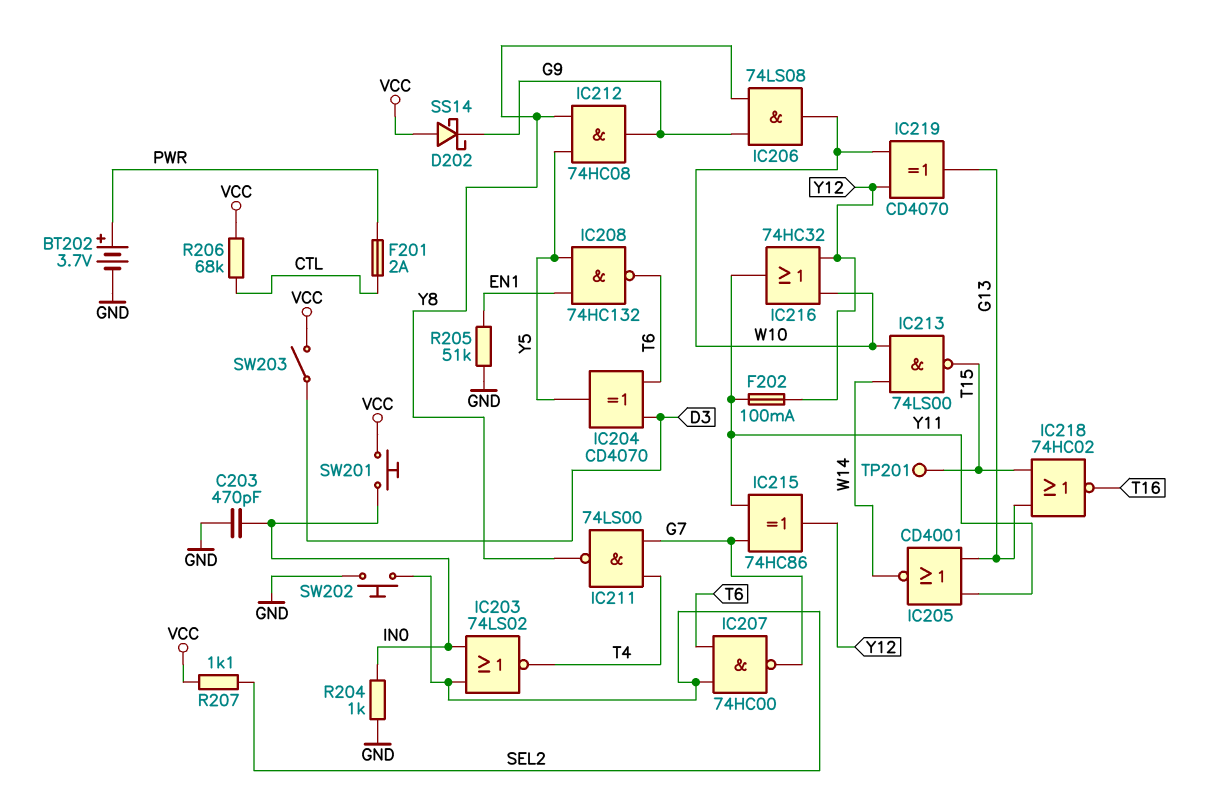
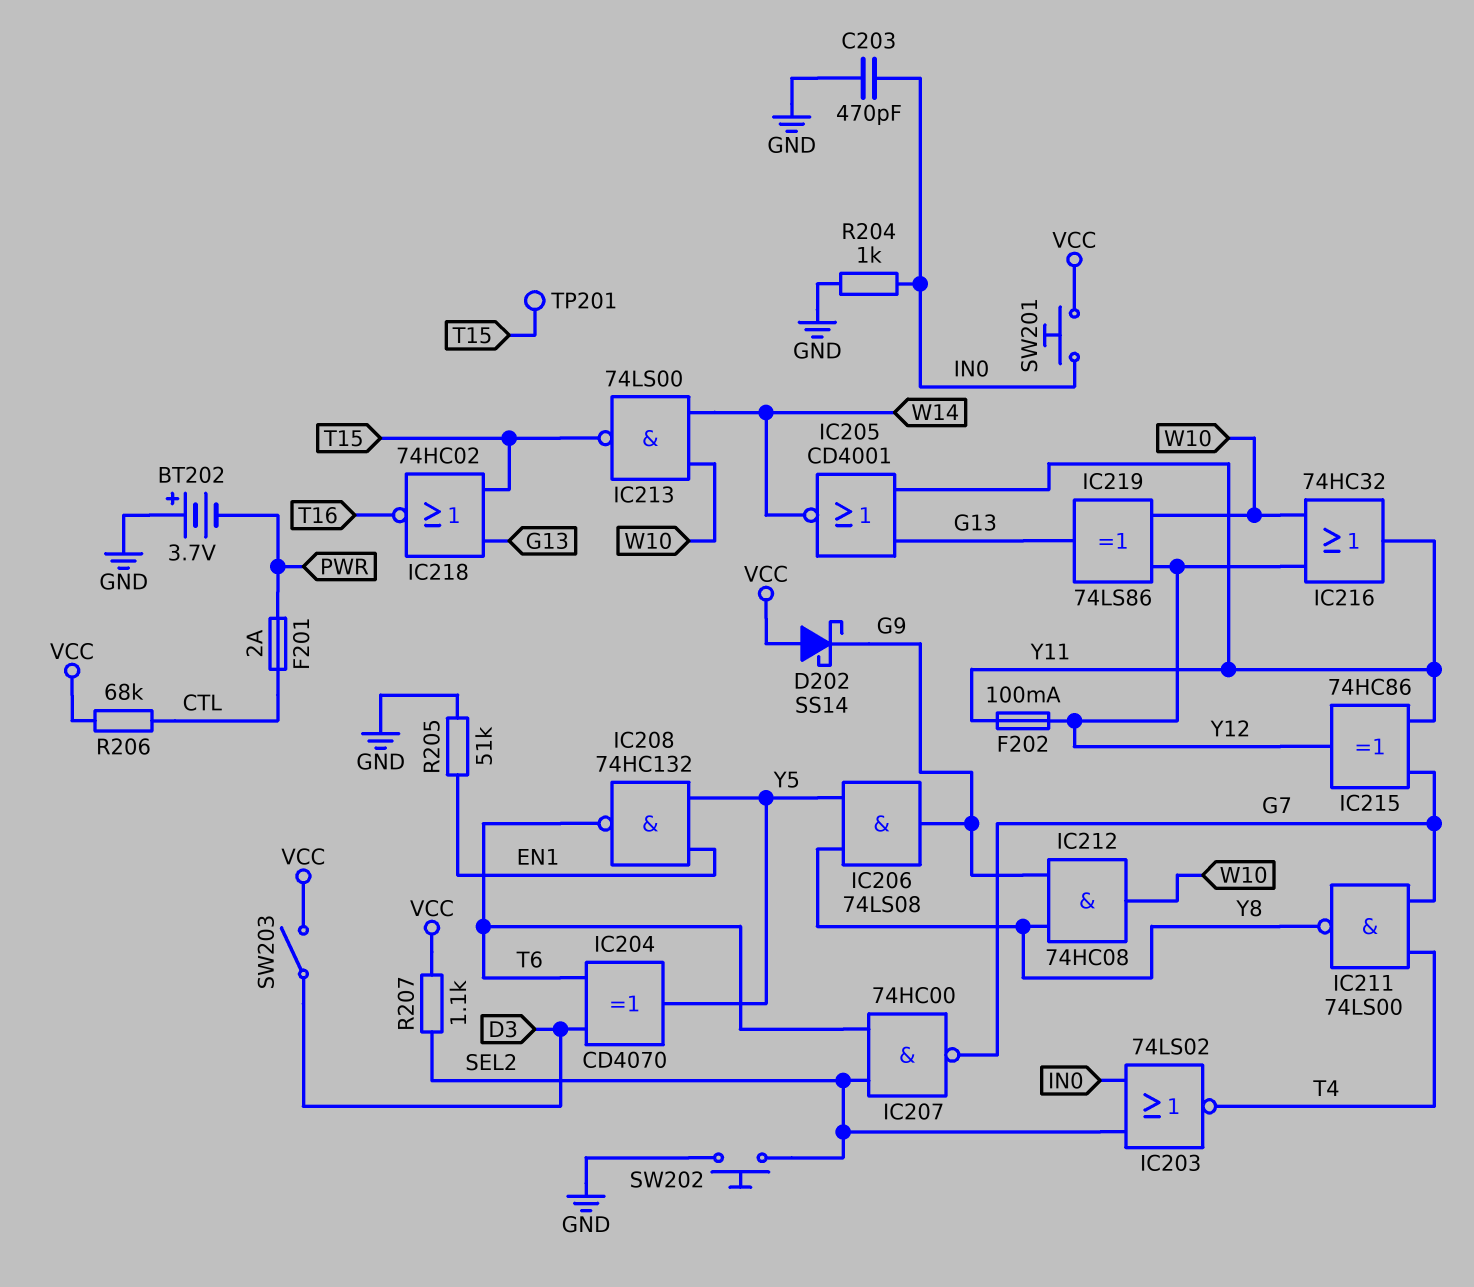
BT202: 3.7V (plus PWR, minus GND) -> 3.7V (plus GND, minus PWR)
IC206: AND 74LS08 (in G9, in Y8, out W10) -> AND 74LS08 (in Y5, in Y8, out G9)
IC212: AND 74HC08 (in Y5, in Y8, out G9) -> AND 74HC08 (in G9, in Y8, out W10)
IC219: XOR CD4070 (in W10, in Y12, out G13) -> XOR 74LS86 (in W10, in Y12, out G13)

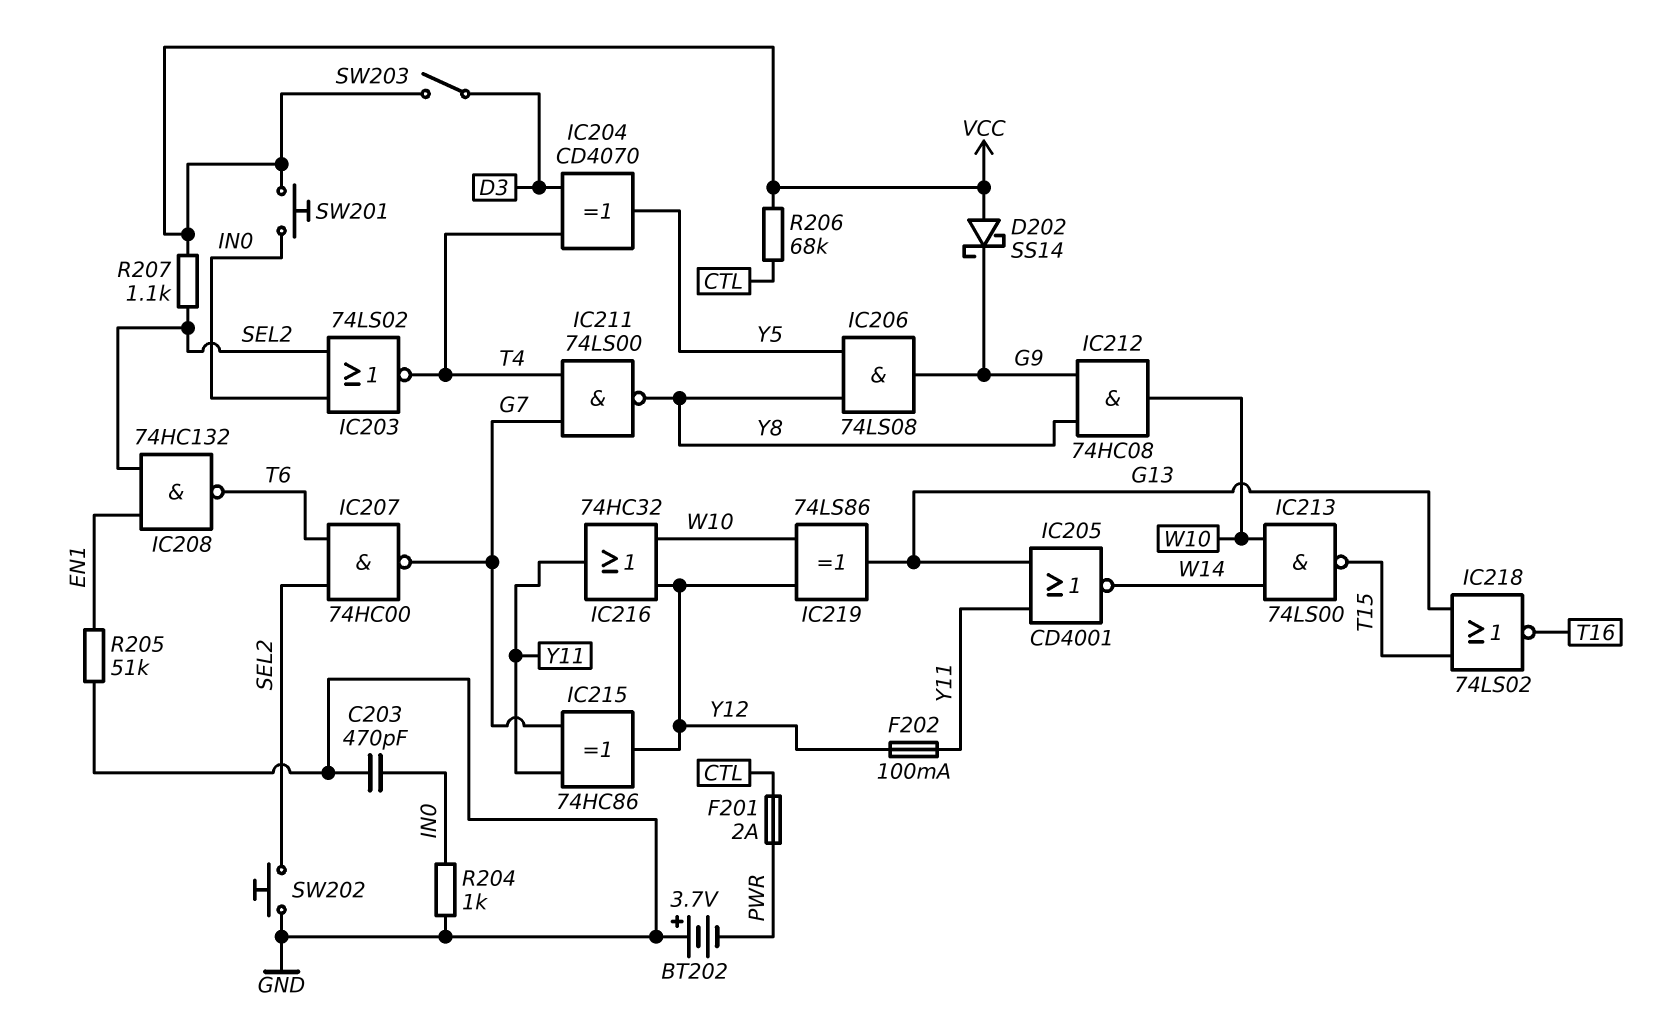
IC204: XOR CD4070 (in D3, in T6, out Y5) -> XOR CD4070 (in D3, in T4, out Y5)
IC208: NAND 74HC132 (in EN1, in Y5, out T6) -> NAND 74HC132 (in EN1, in SEL2, out T6)
IC218: NOR 74HC02 (in G13, in T15, out T16) -> NOR 74LS02 (in G13, in T15, out T16)
TP201: test point (T15) -> none

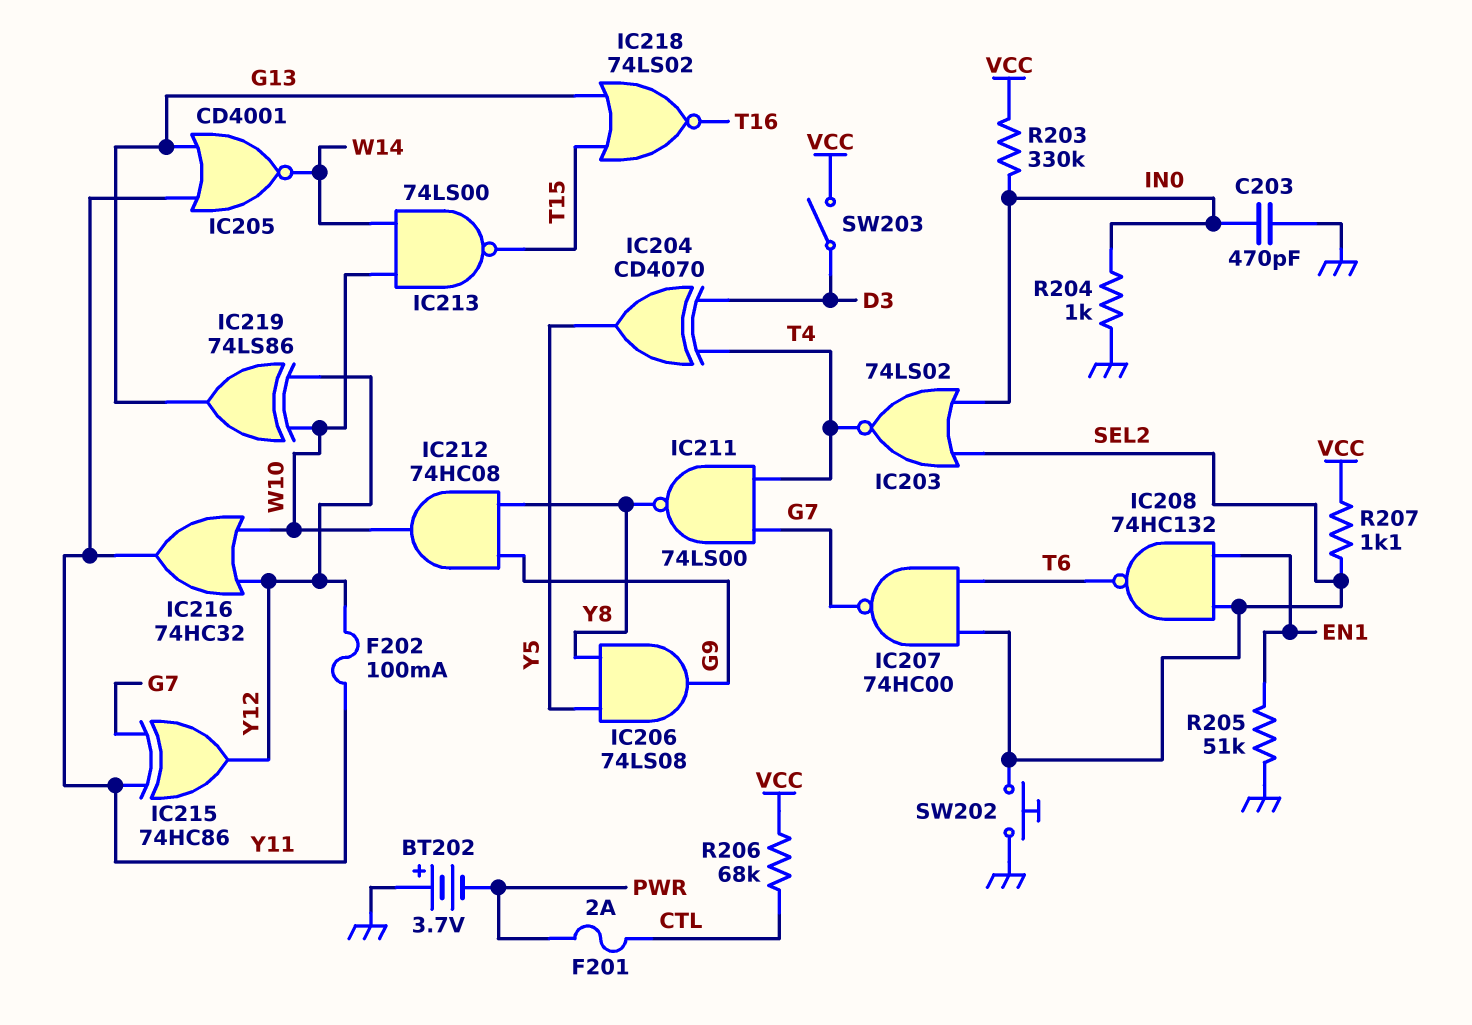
D202: schottky SS14 (A VCC, K G9) -> none
R203: none -> 330k (IN0, VCC)
SW201: button (IN0, VCC) -> none

